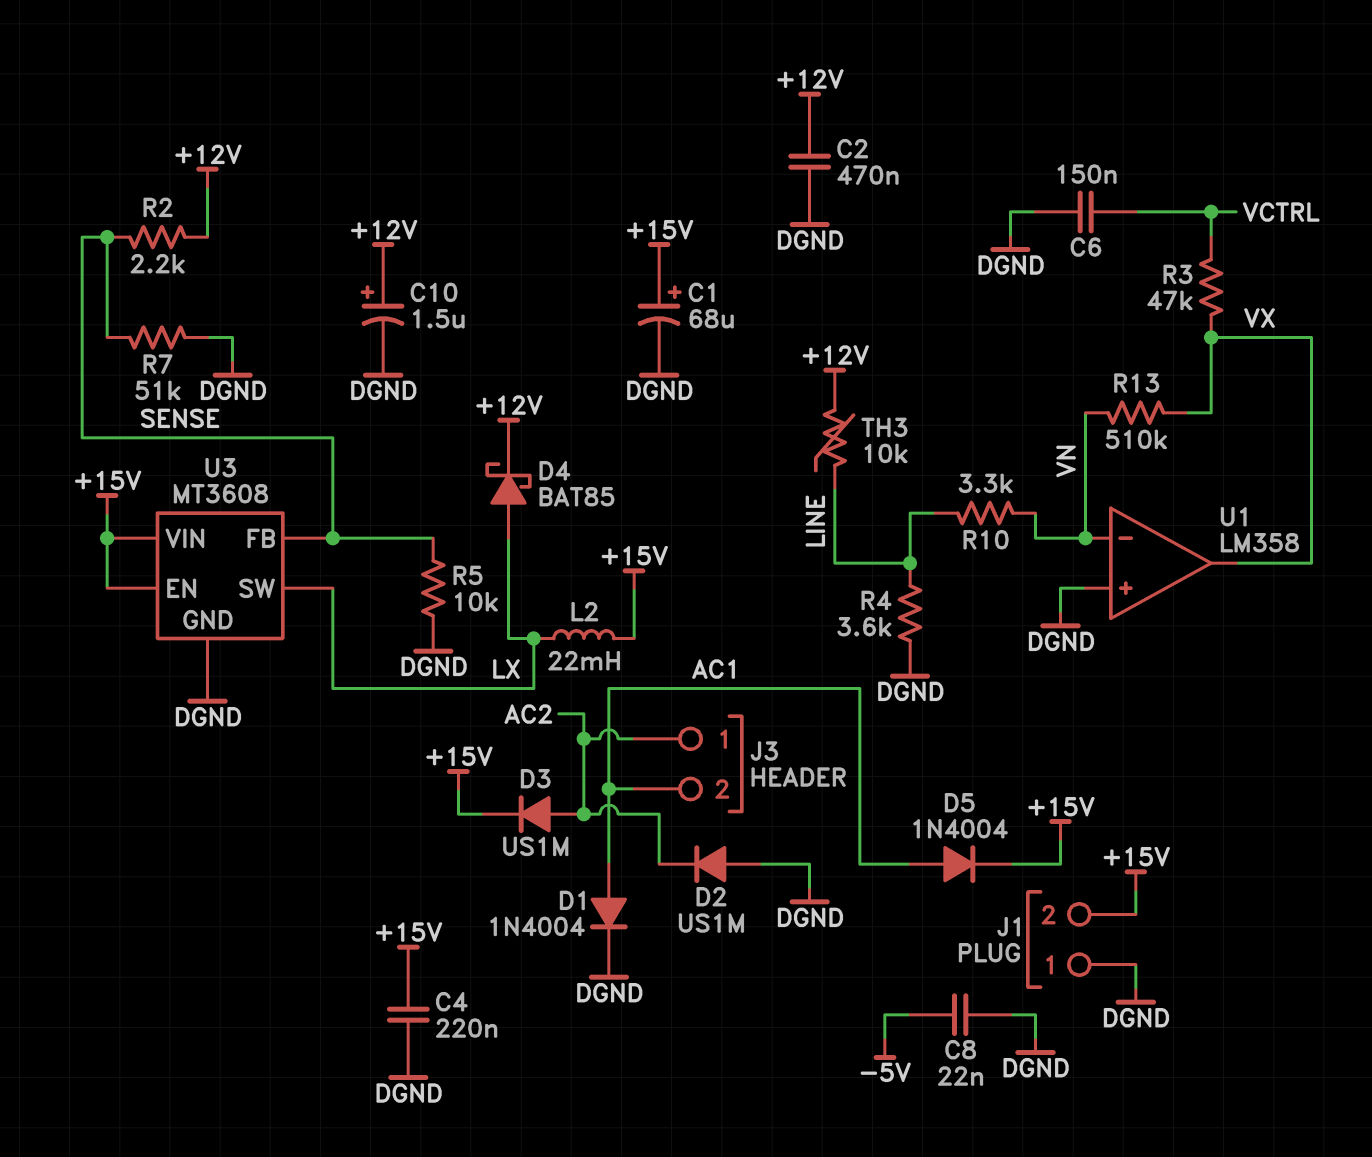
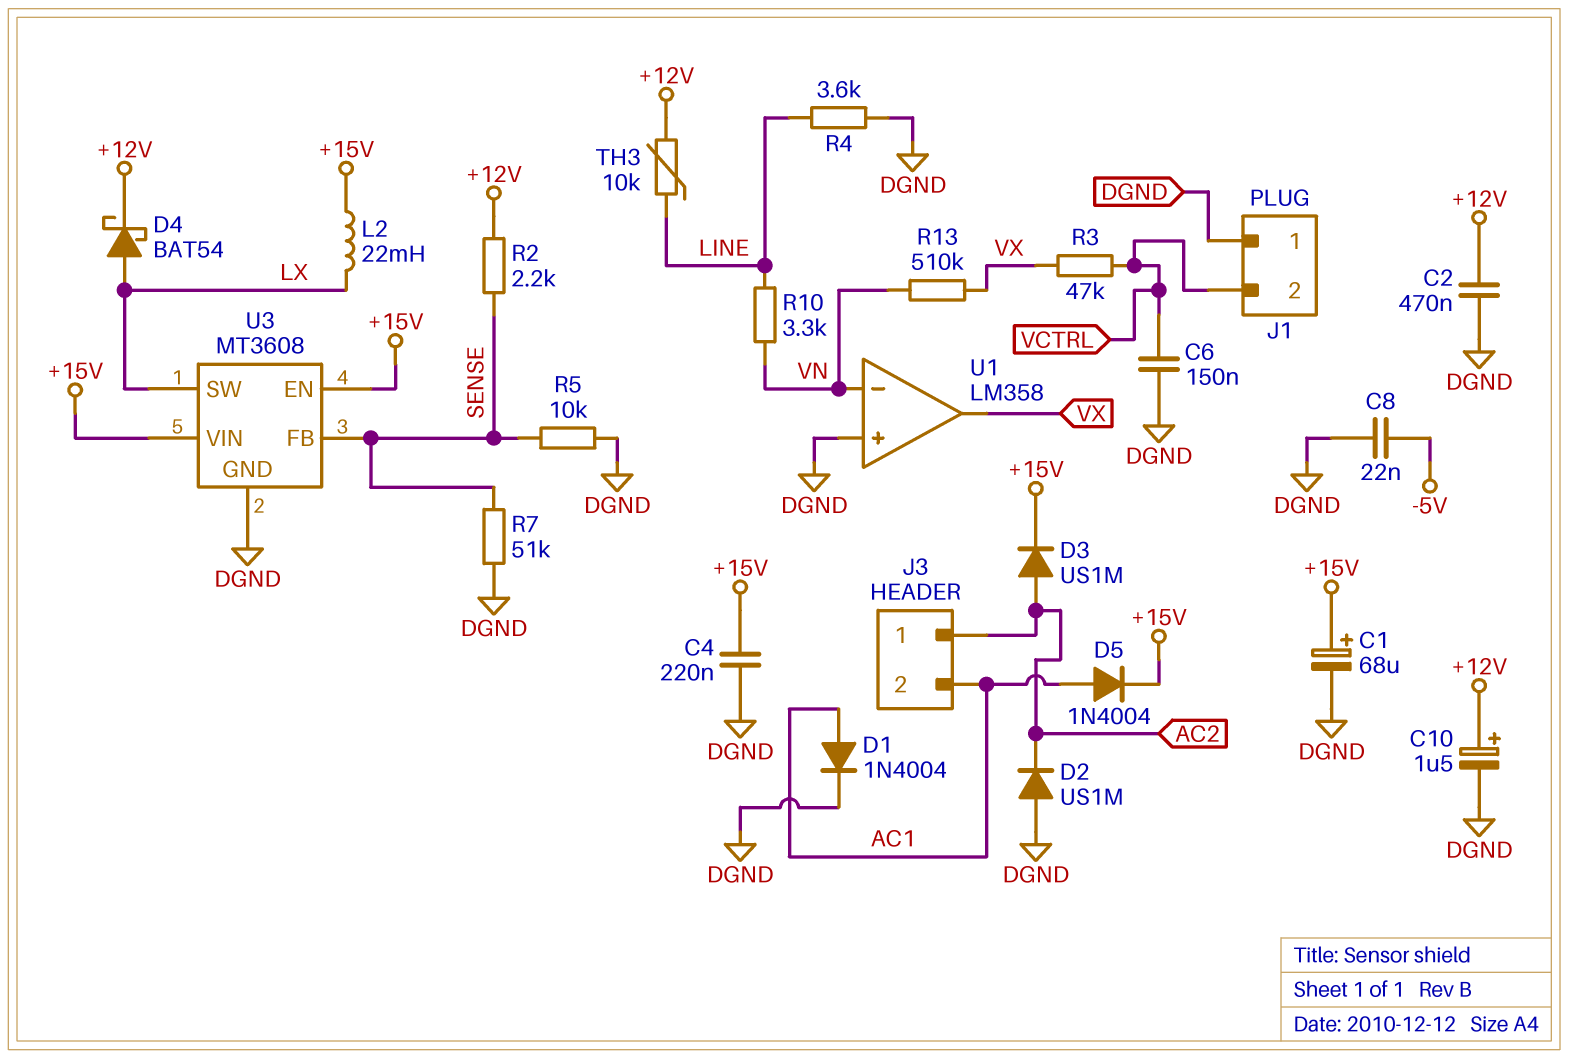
D4: schottky BAT85 (A LX, K +12V) -> schottky BAT54 (A LX, K +12V)
J1 pin 2: +15V -> VCTRL

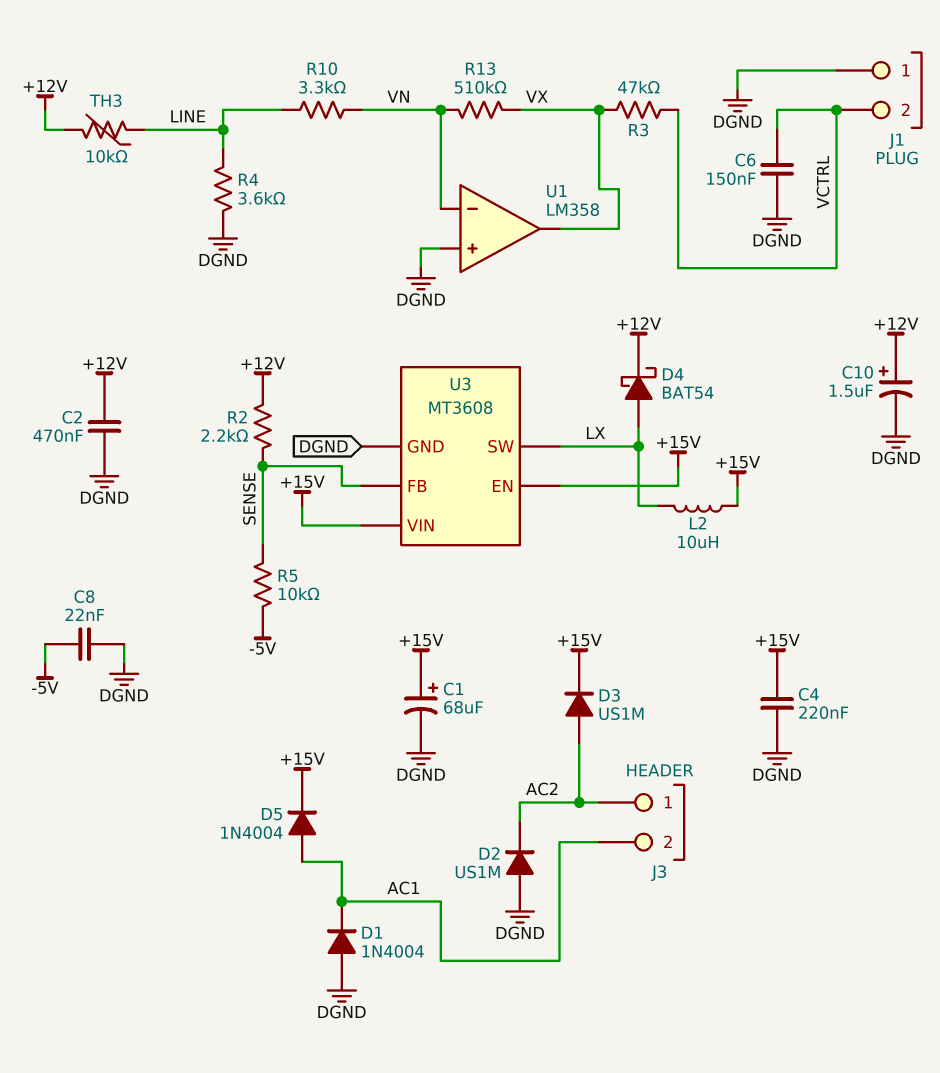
D1: diode 1N4004 (A AC1, K DGND) -> diode 1N4004 (A DGND, K AC1)
L2: 22mH (+15V, LX) -> 10uH (+15V, LX)
R5: 10k (DGND, SENSE) -> 10k (-5V, SENSE)
R7: 51k (DGND, SENSE) -> none

